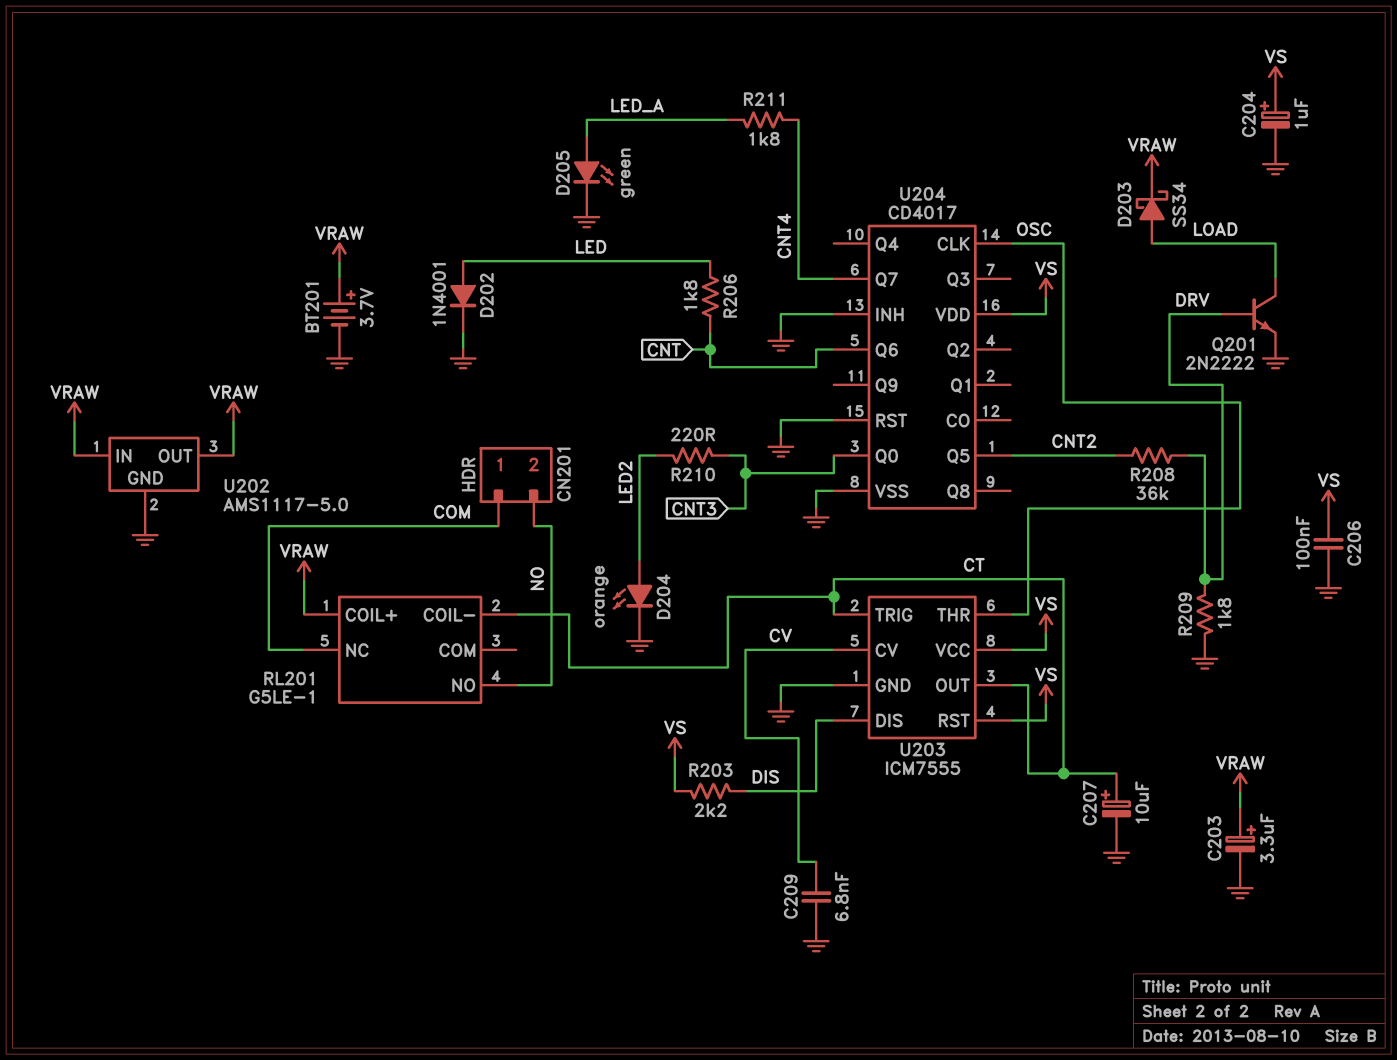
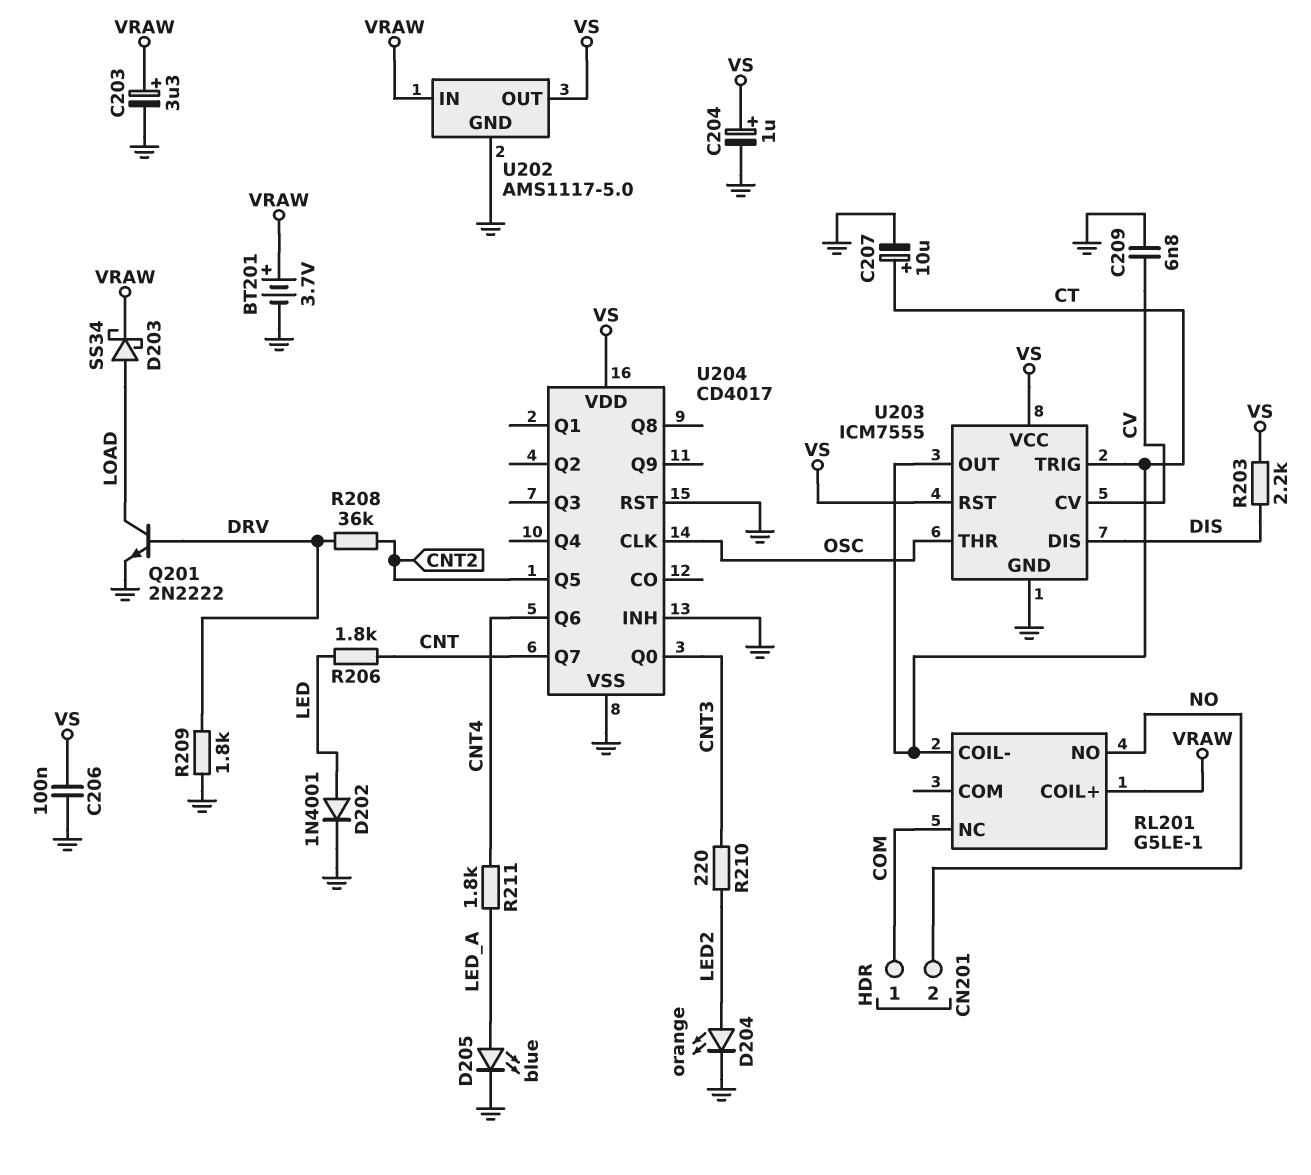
D205: LED green (A LED_A, K GND) -> LED blue (A LED_A, K GND)
U202 pin OUT: VRAW -> VS
U204 pin Q6: CNT -> CNT4
U204 pin Q7: CNT4 -> CNT

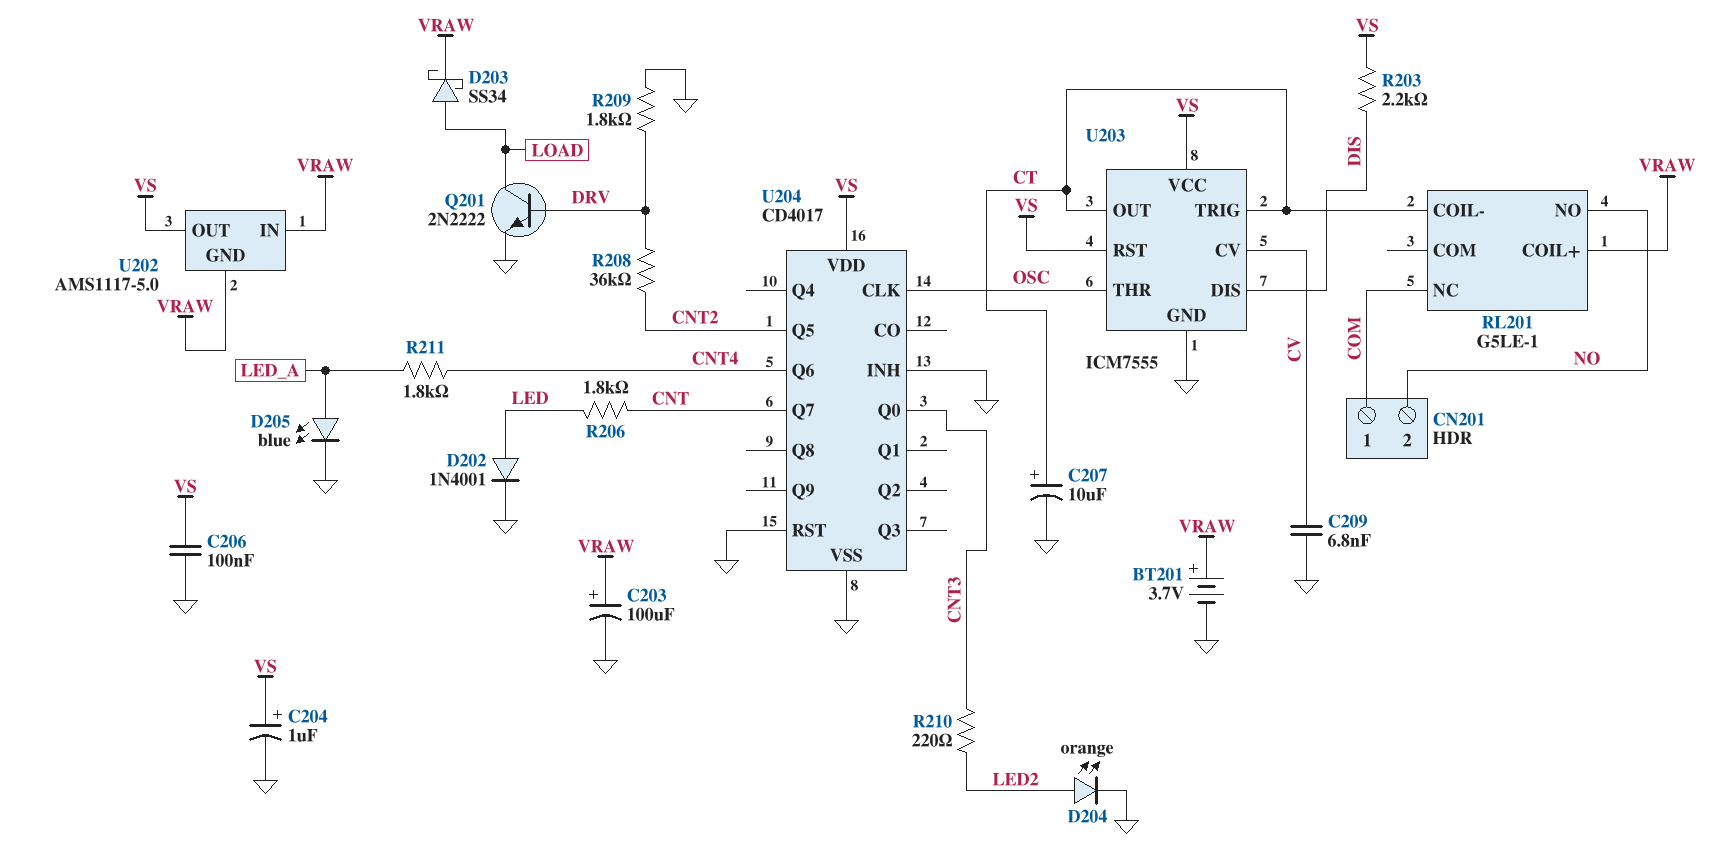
C203: 3.3uF (plus VRAW, minus GND) -> 100uF (plus VRAW, minus GND)
U202 pin GND: GND -> VRAW

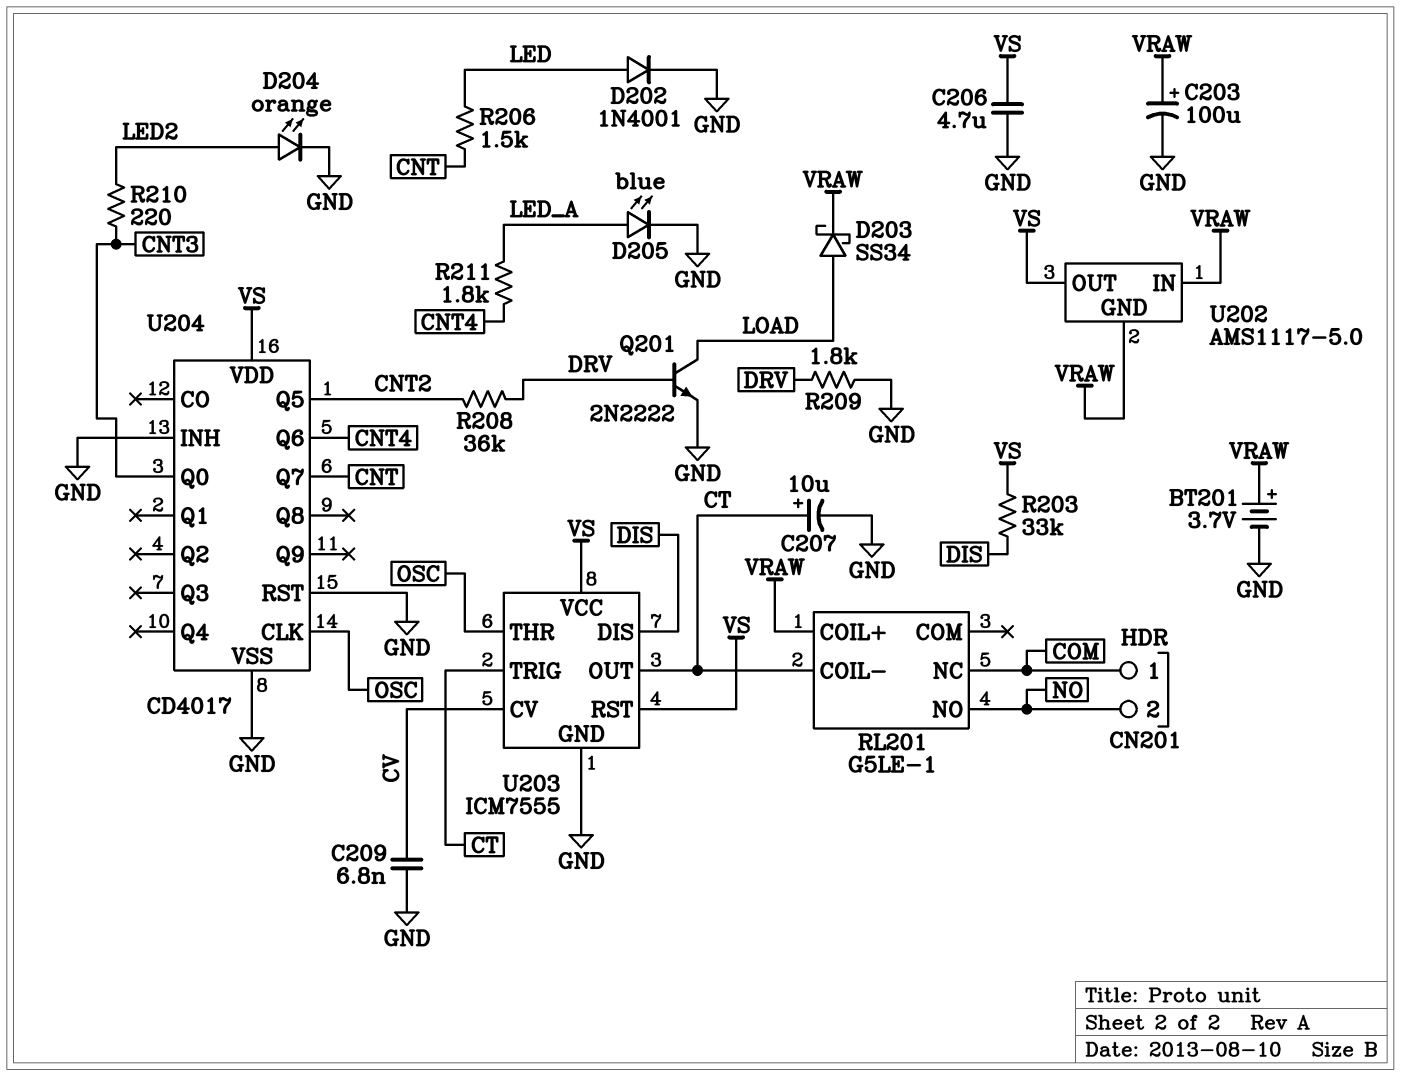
C204: 1uF (plus VS, minus GND) -> none
C206: 100nF (GND, VS) -> 4.7uF (GND, VS)
R203: 2.2k (DIS, VS) -> 33k (DIS, VS)
R206: 1.8k (CNT, LED) -> 1.5k (CNT, LED)

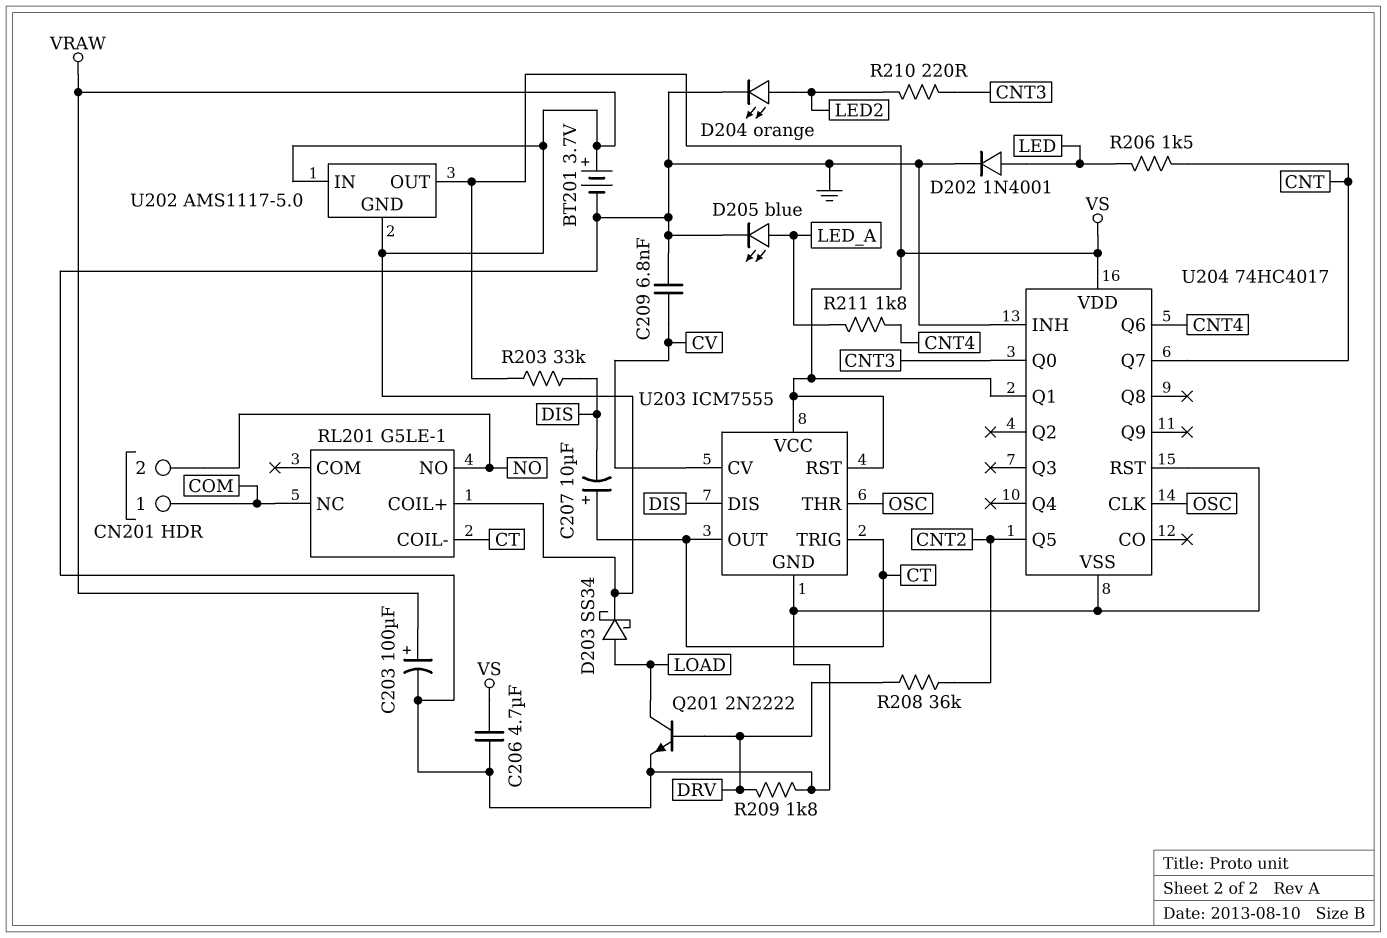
C207: 10uF (plus CT, minus GND) -> 10uF (plus CT, minus DIS)
U204: CD4017 -> 74HC4017
U204 pin Q1: none -> VS

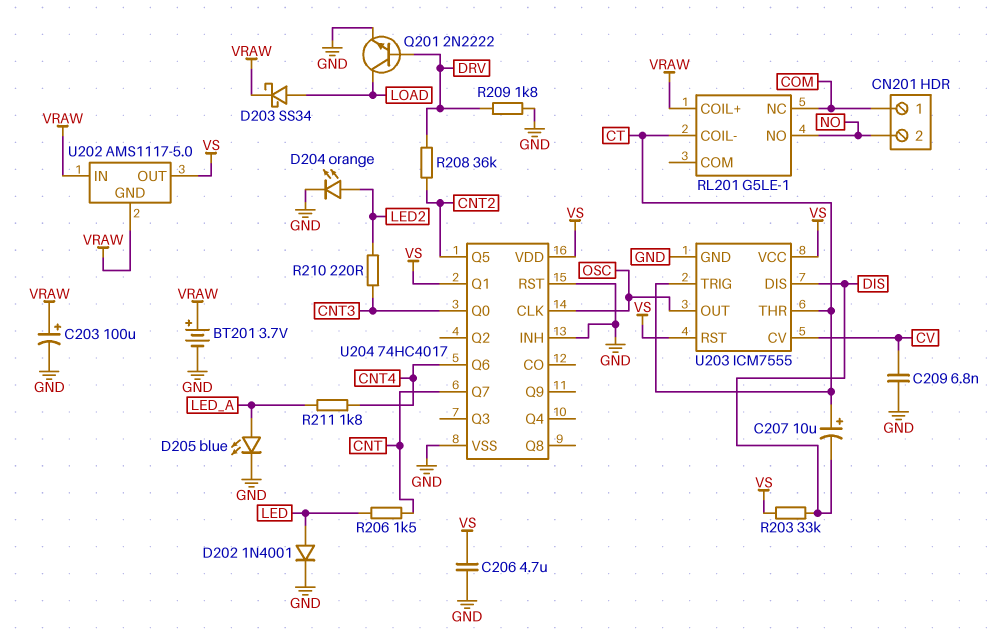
U203 pin OUT: CT -> OSC
U203 pin THR: OSC -> CT

